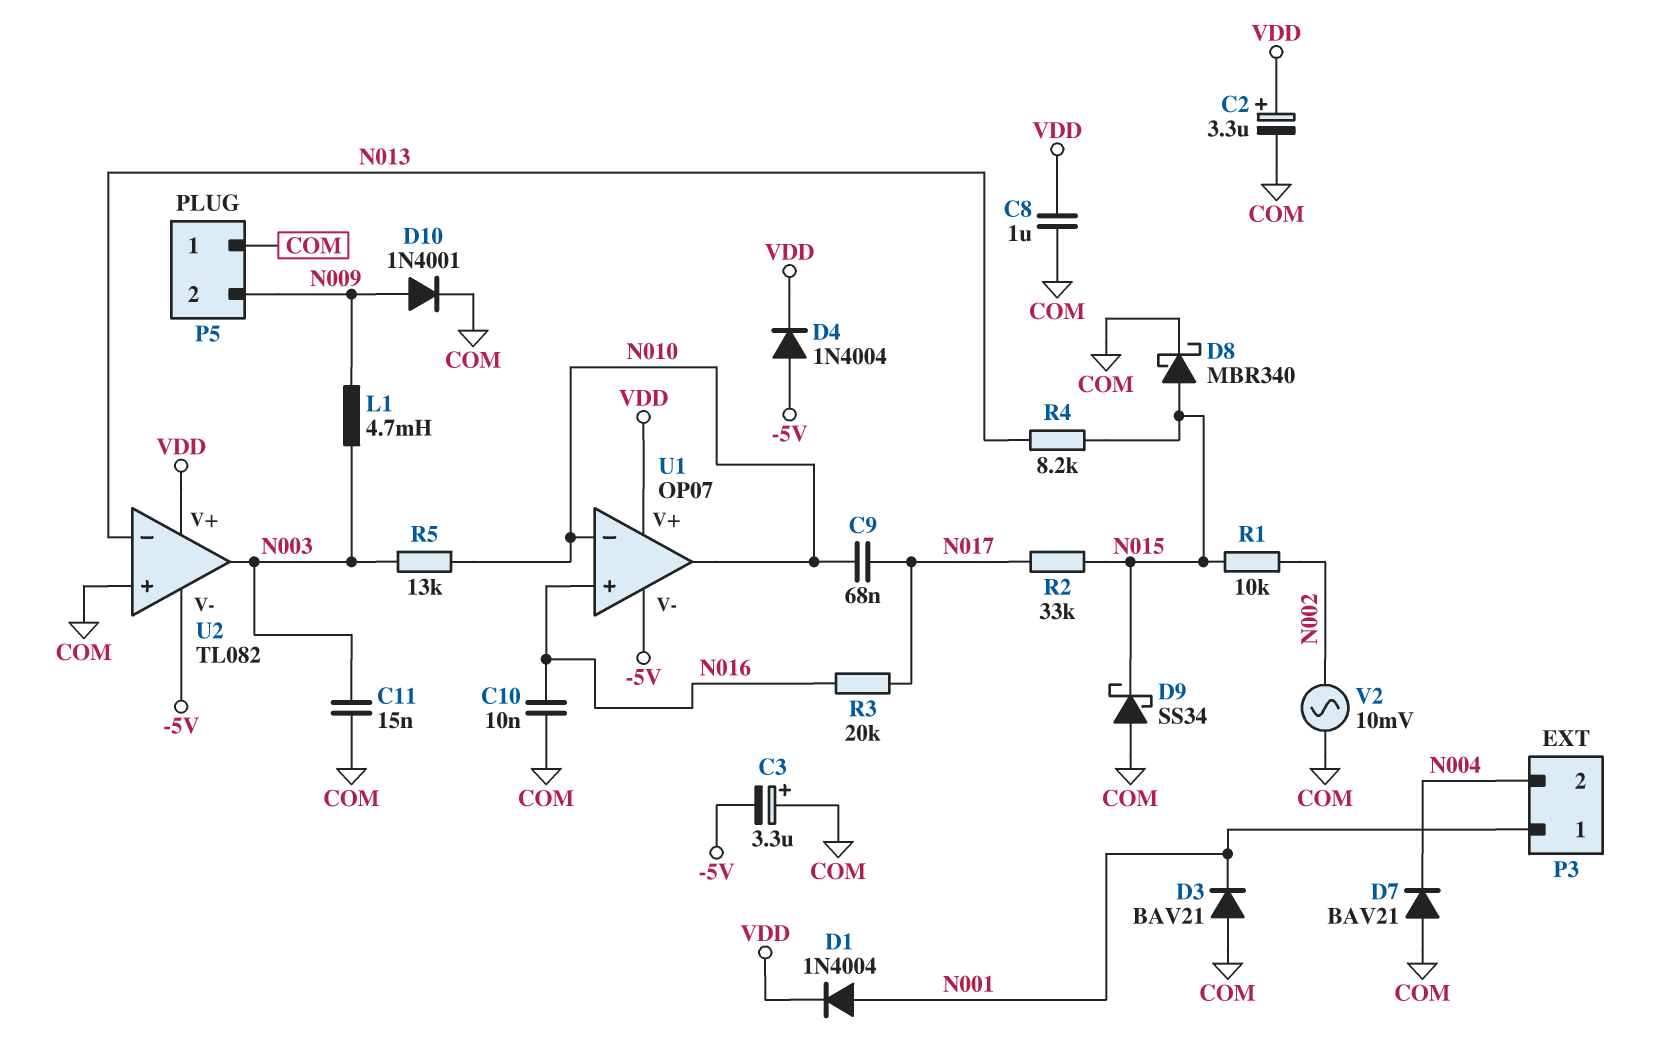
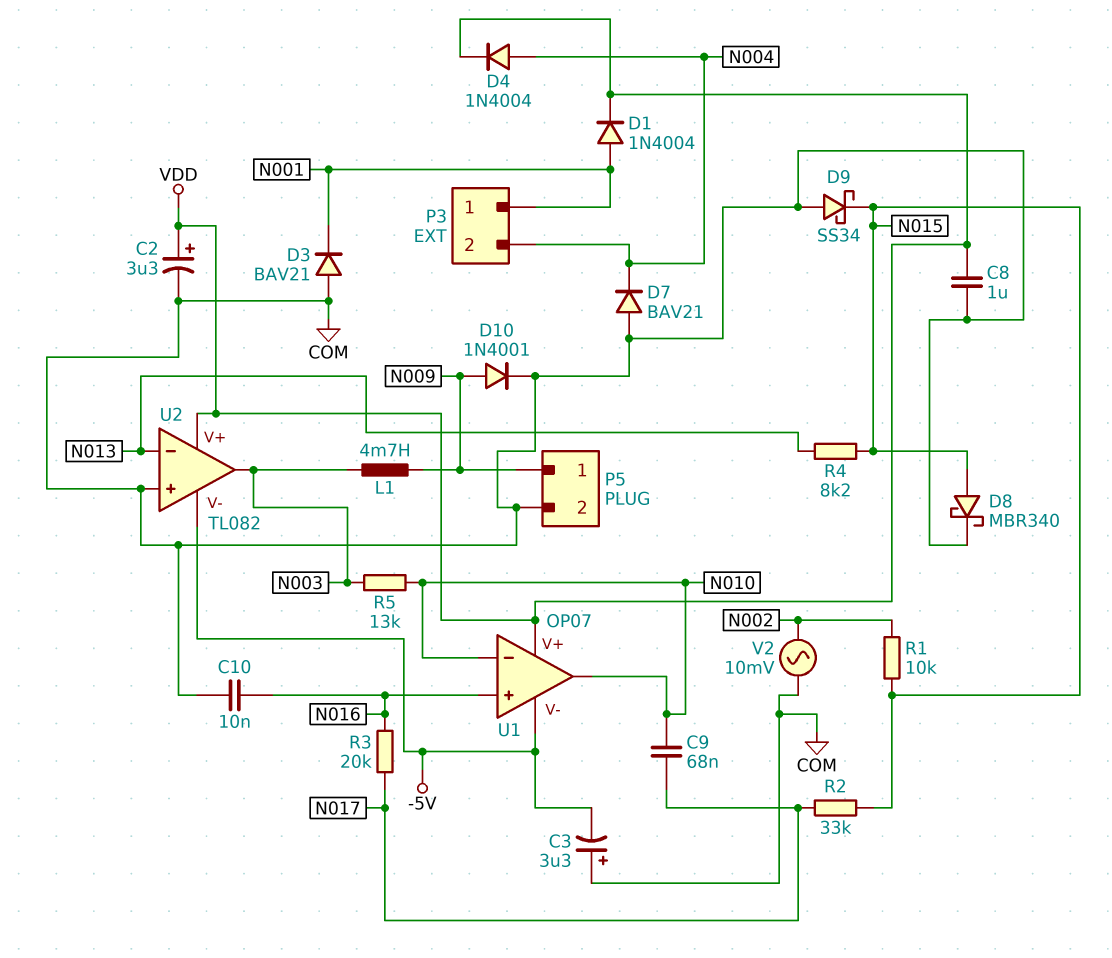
C11: 15nF (COM, N003) -> none
D4: diode 1N4004 (A -5V, K VDD) -> diode 1N4004 (A N004, K VDD)
P5 pin 1: COM -> N009
P5 pin 2: N009 -> COM

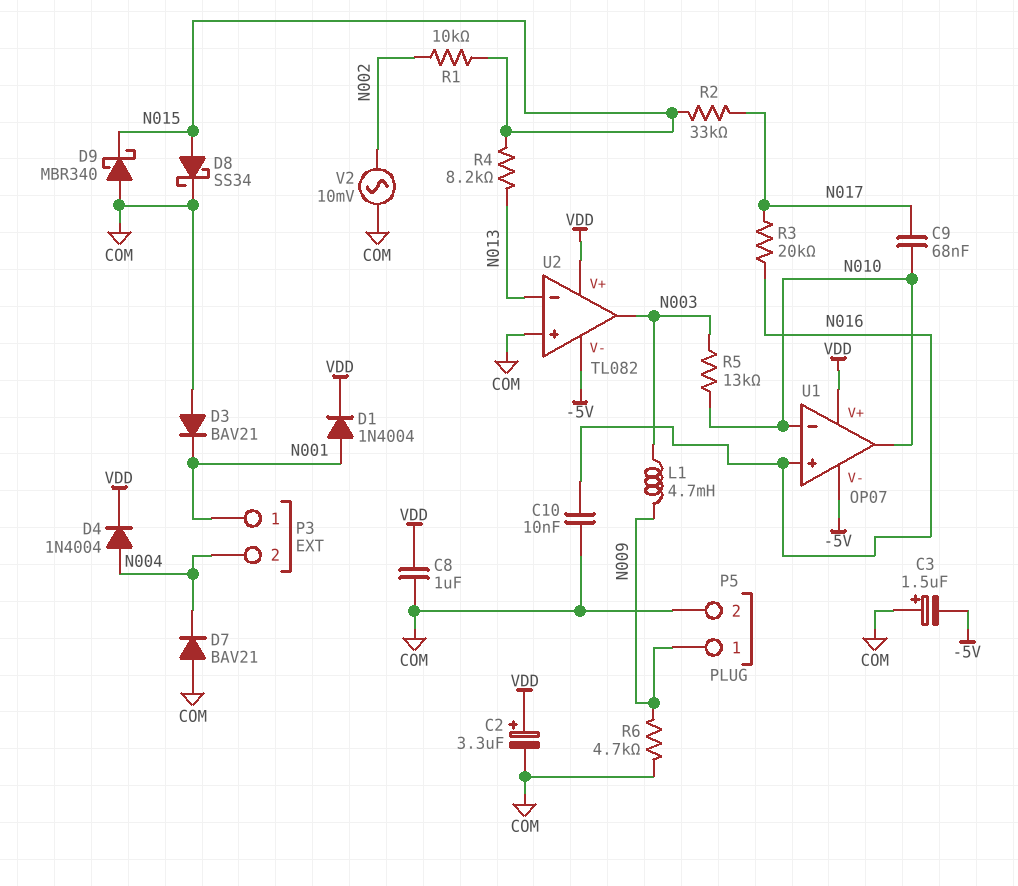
C3: 3.3uF (plus COM, minus -5V) -> 1.5uF (plus COM, minus -5V)
D8: schottky MBR340 (A N015, K COM) -> schottky SS34 (A N015, K COM)
D9: schottky SS34 (A COM, K N015) -> schottky MBR340 (A COM, K N015)
D10: diode 1N4001 (A N009, K COM) -> none
R6: none -> 4.7k (COM, N009)

